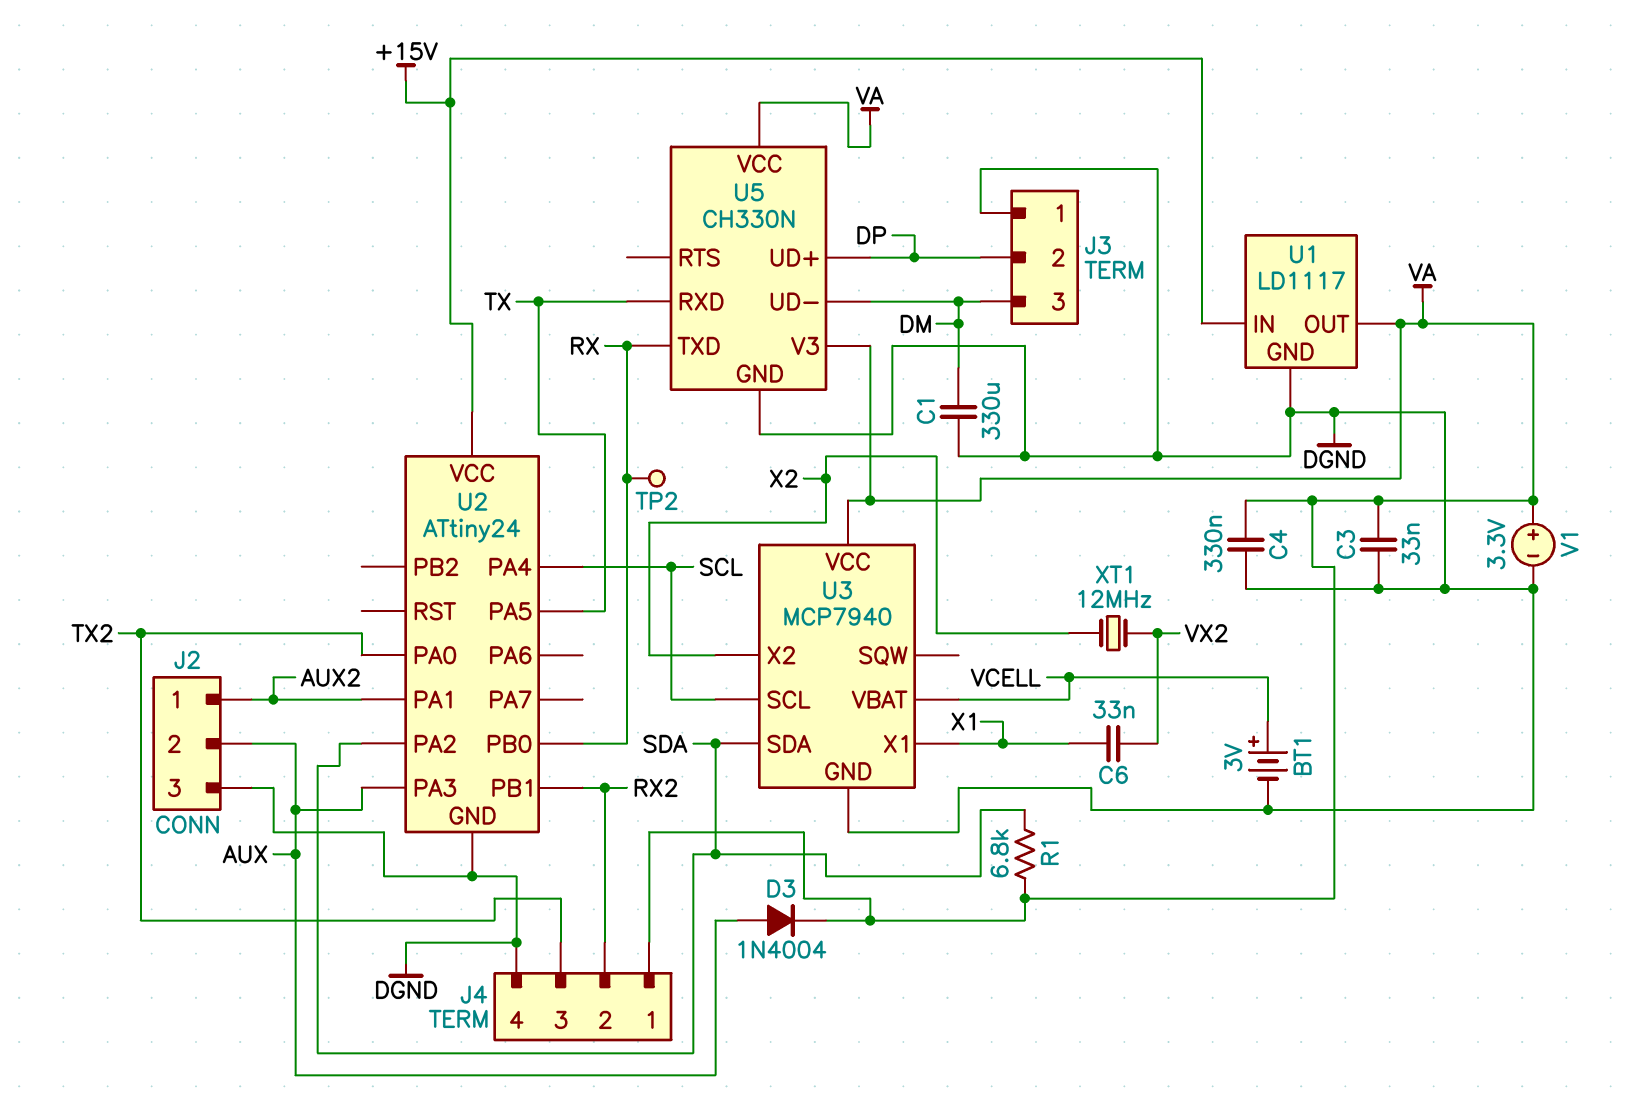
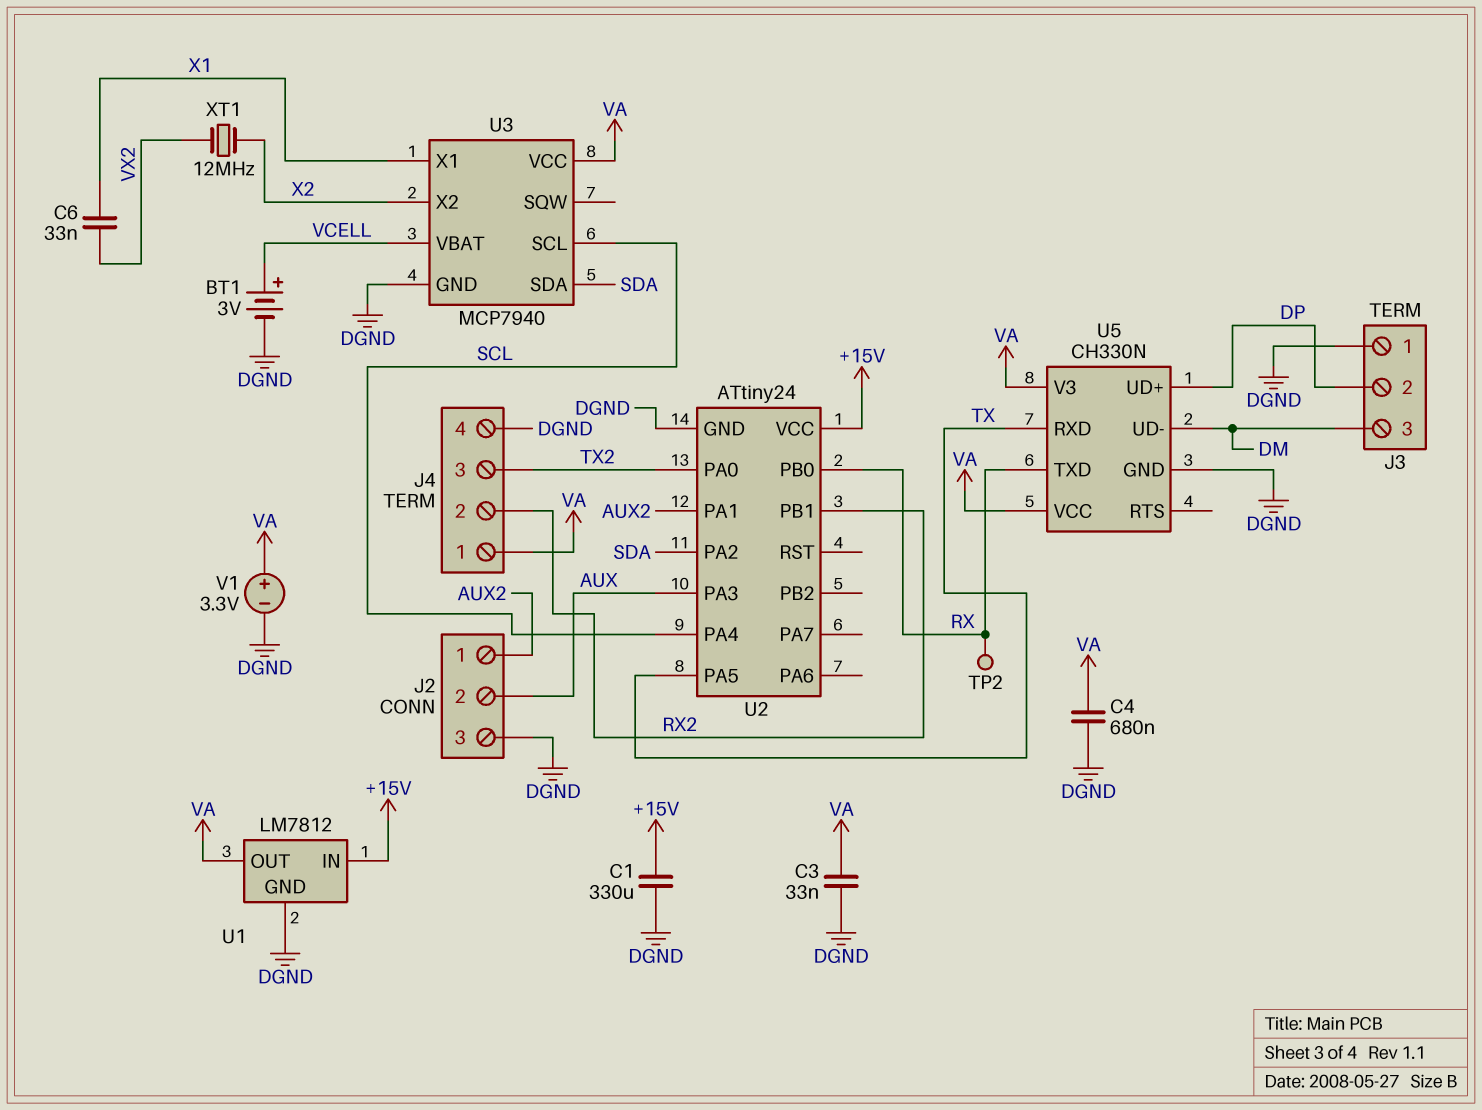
C1: 330uF (DGND, DM) -> 330uF (+15V, DGND)
C4: 330nF (DGND, VA) -> 680nF (DGND, VA)
D3: diode 1N4004 (A AUX, K VA) -> none
R1: 6.8k (SDA, VA) -> none
U1: LD1117 -> LM7812

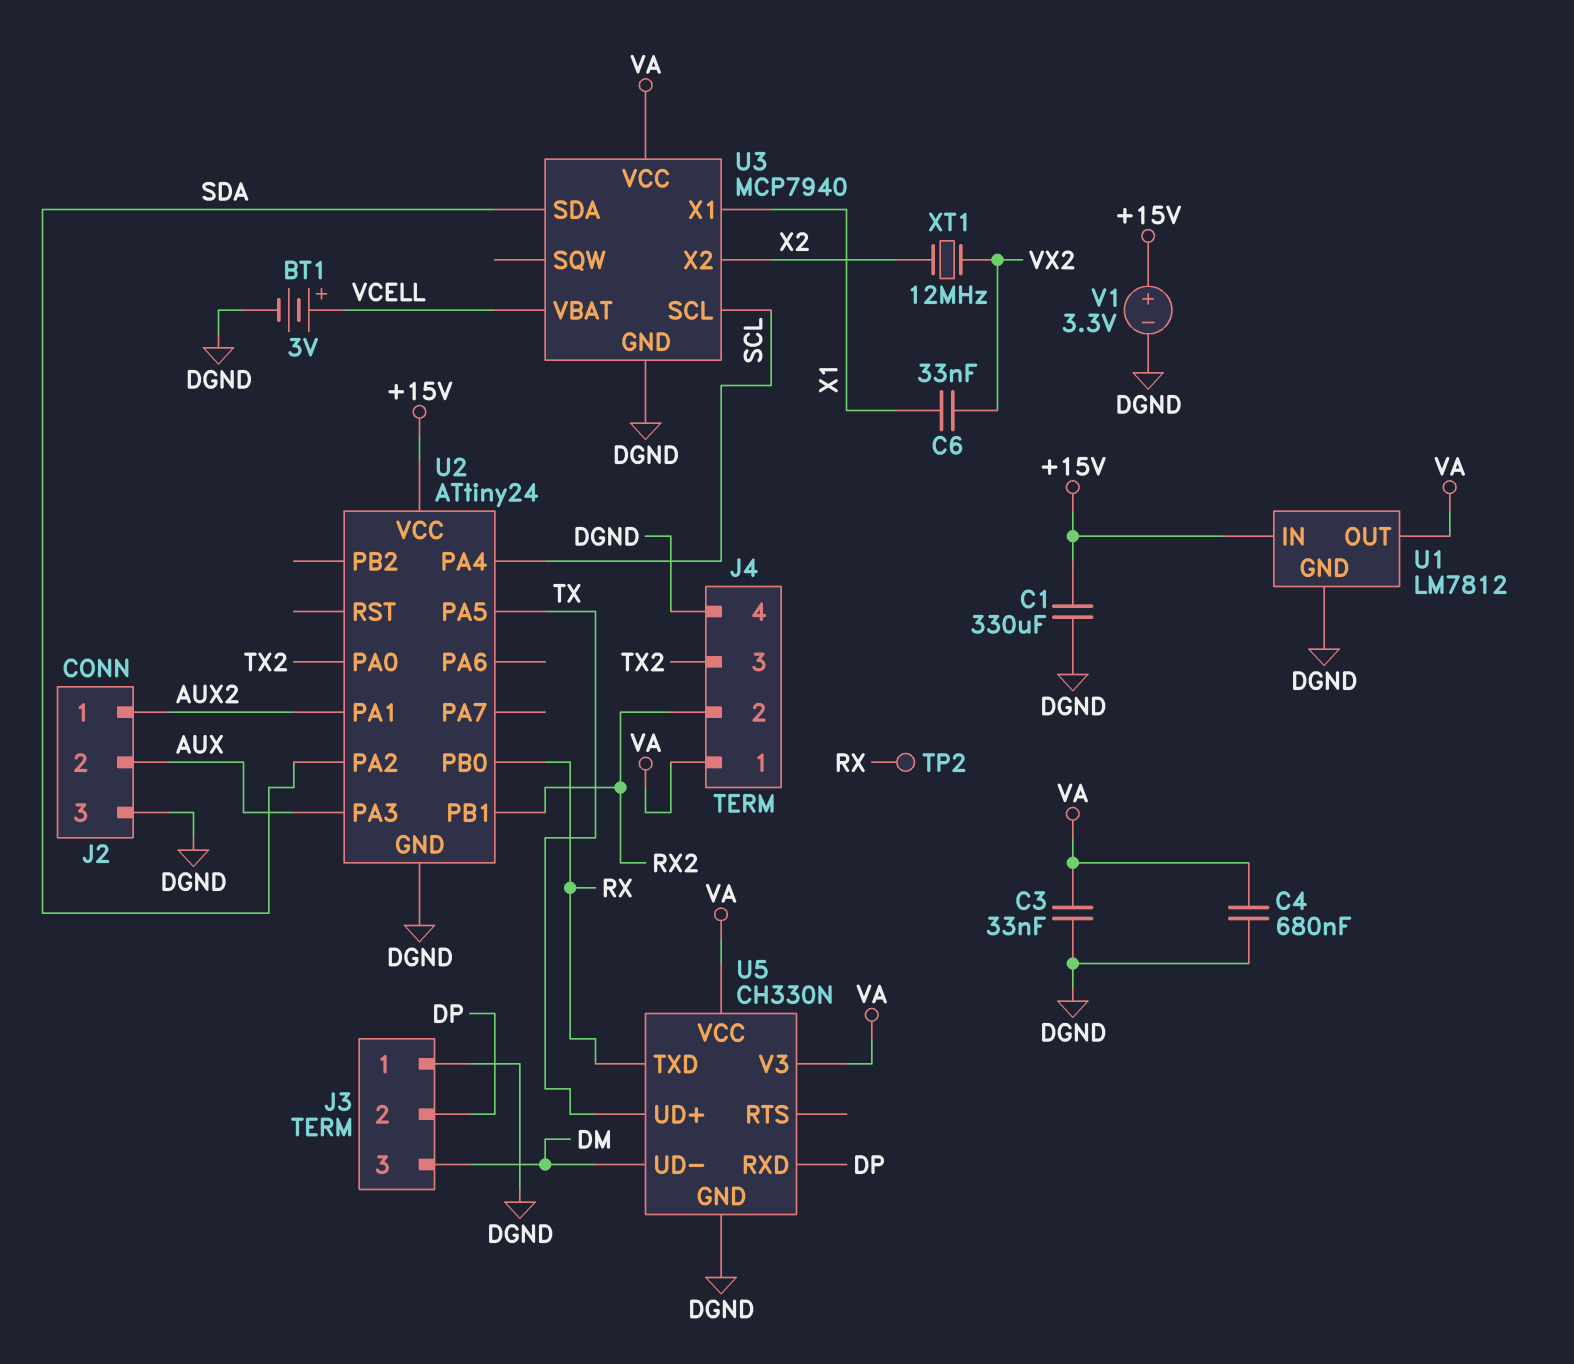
U5 pin RXD: TX -> DP
U5 pin UD+: DP -> TX
V1: 3.3V (plus VA, minus DGND) -> 3.3V (plus +15V, minus DGND)

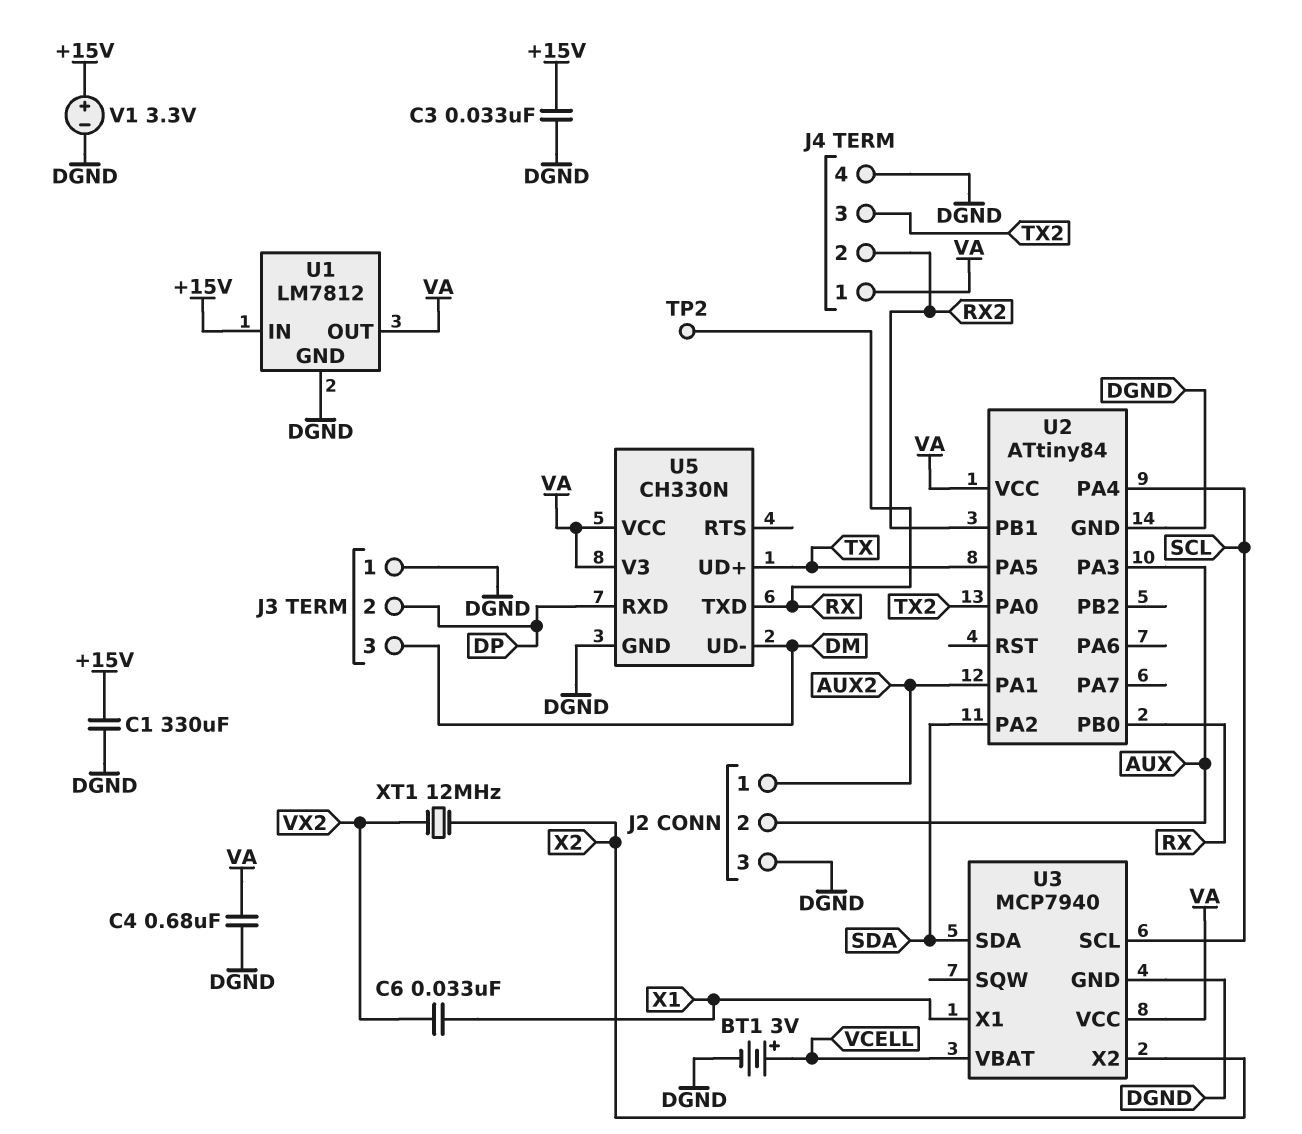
C3: 33nF (DGND, VA) -> 33nF (+15V, DGND)
U2: ATtiny24 -> ATtiny84
U2 pin VCC: +15V -> VA

